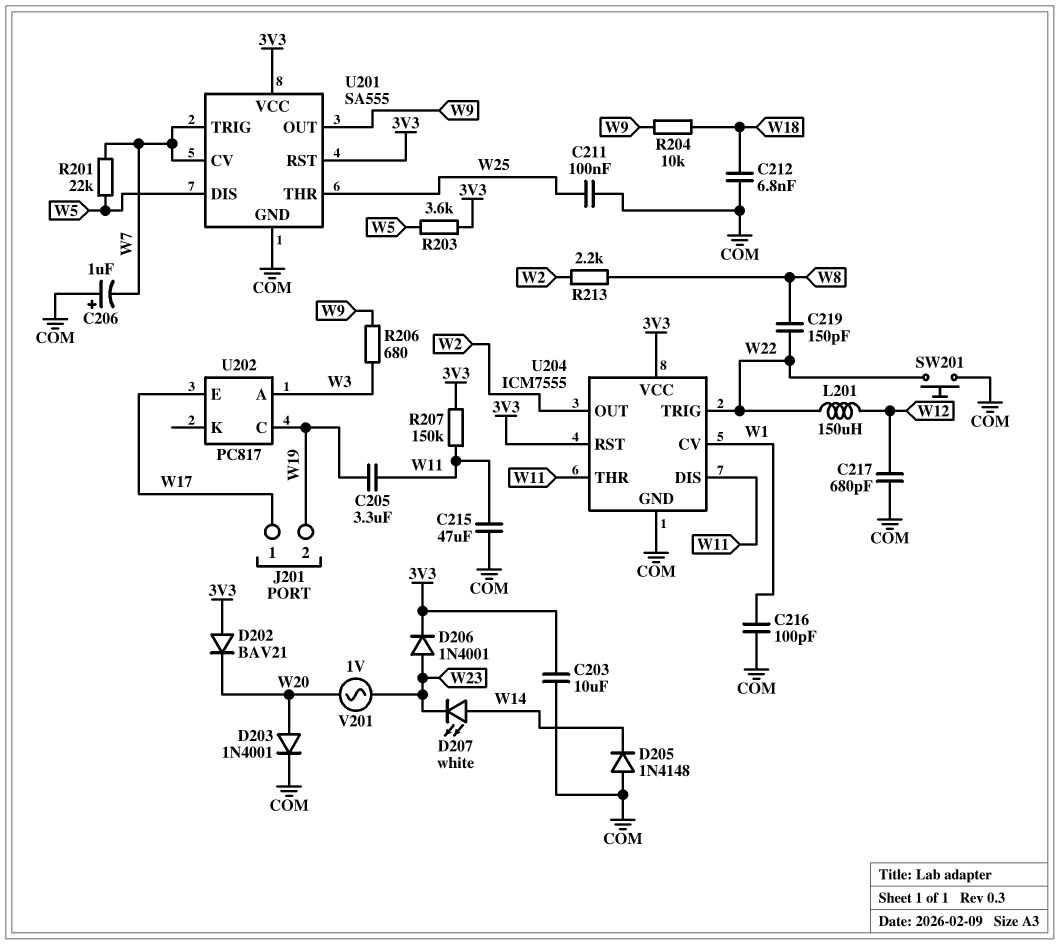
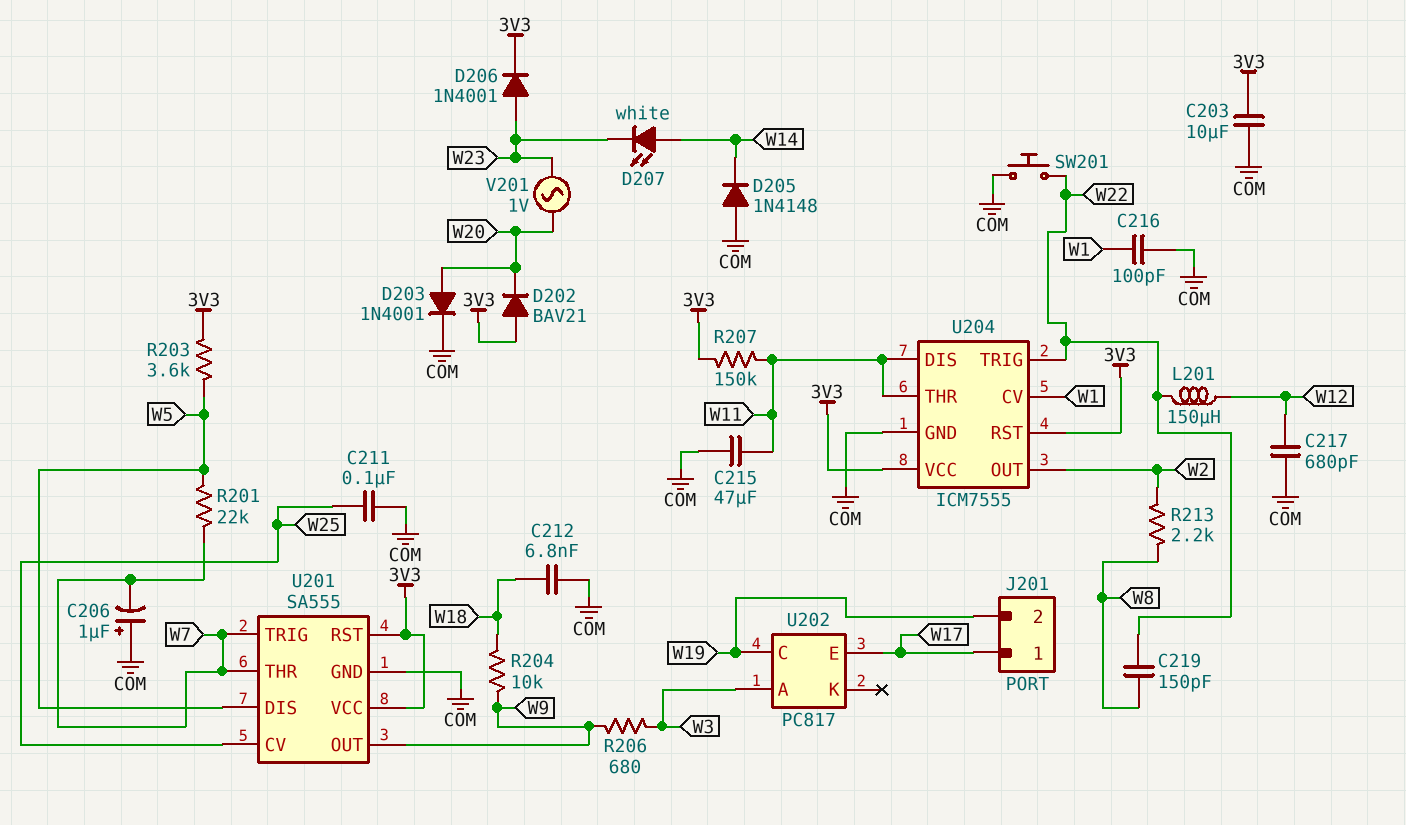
C205: 3.3uF (W11, W19) -> none
U201 pin CV: W7 -> W25
U201 pin THR: W25 -> W7

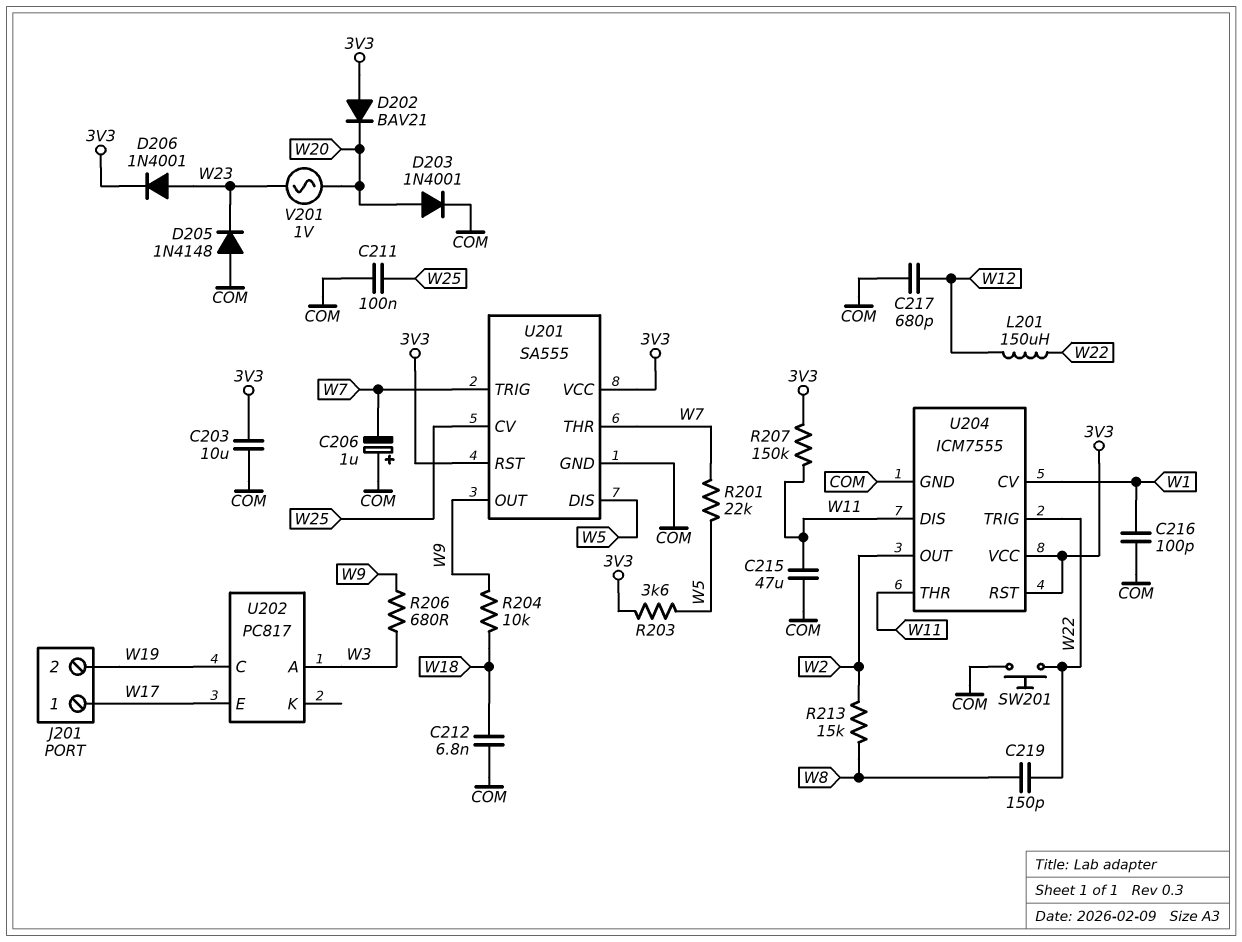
D205: diode 1N4148 (A COM, K W14) -> diode 1N4148 (A COM, K W23)
D207: LED white (A W14, K W23) -> none
R213: 2.2k (W2, W8) -> 15k (W2, W8)

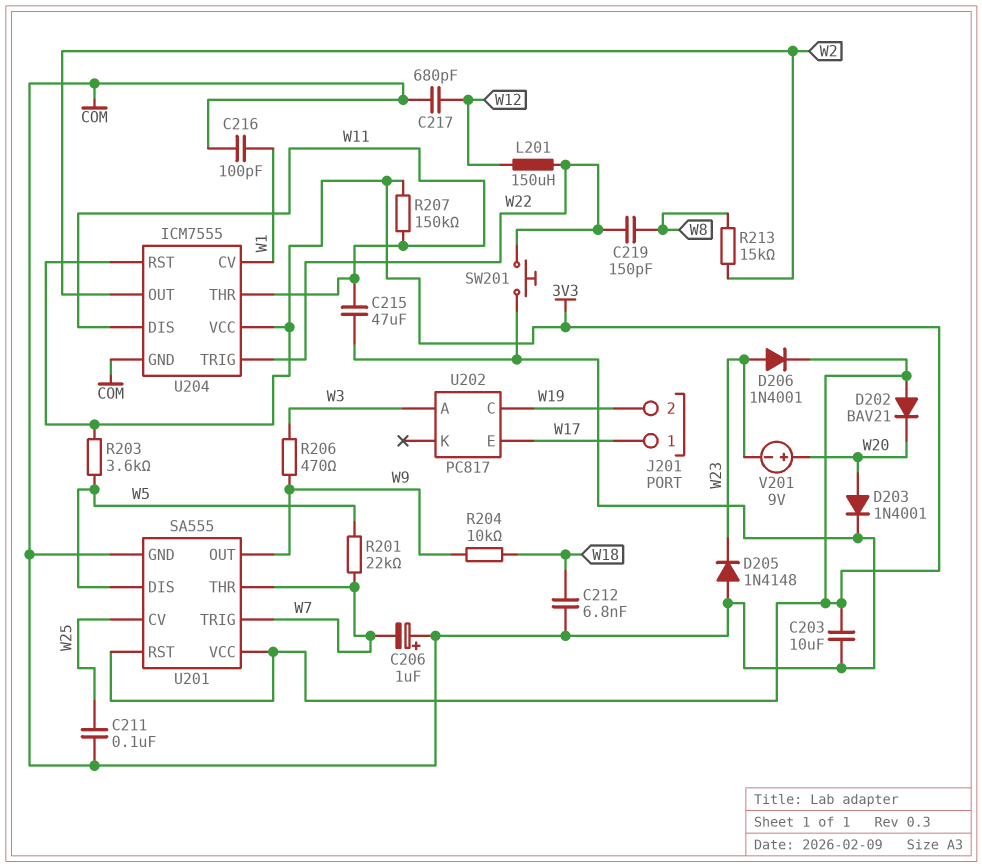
R206: 680 (W3, W9) -> 470 (W3, W9)
V201: AC 1V (W20, W23) -> 9V (plus W20, minus W23)

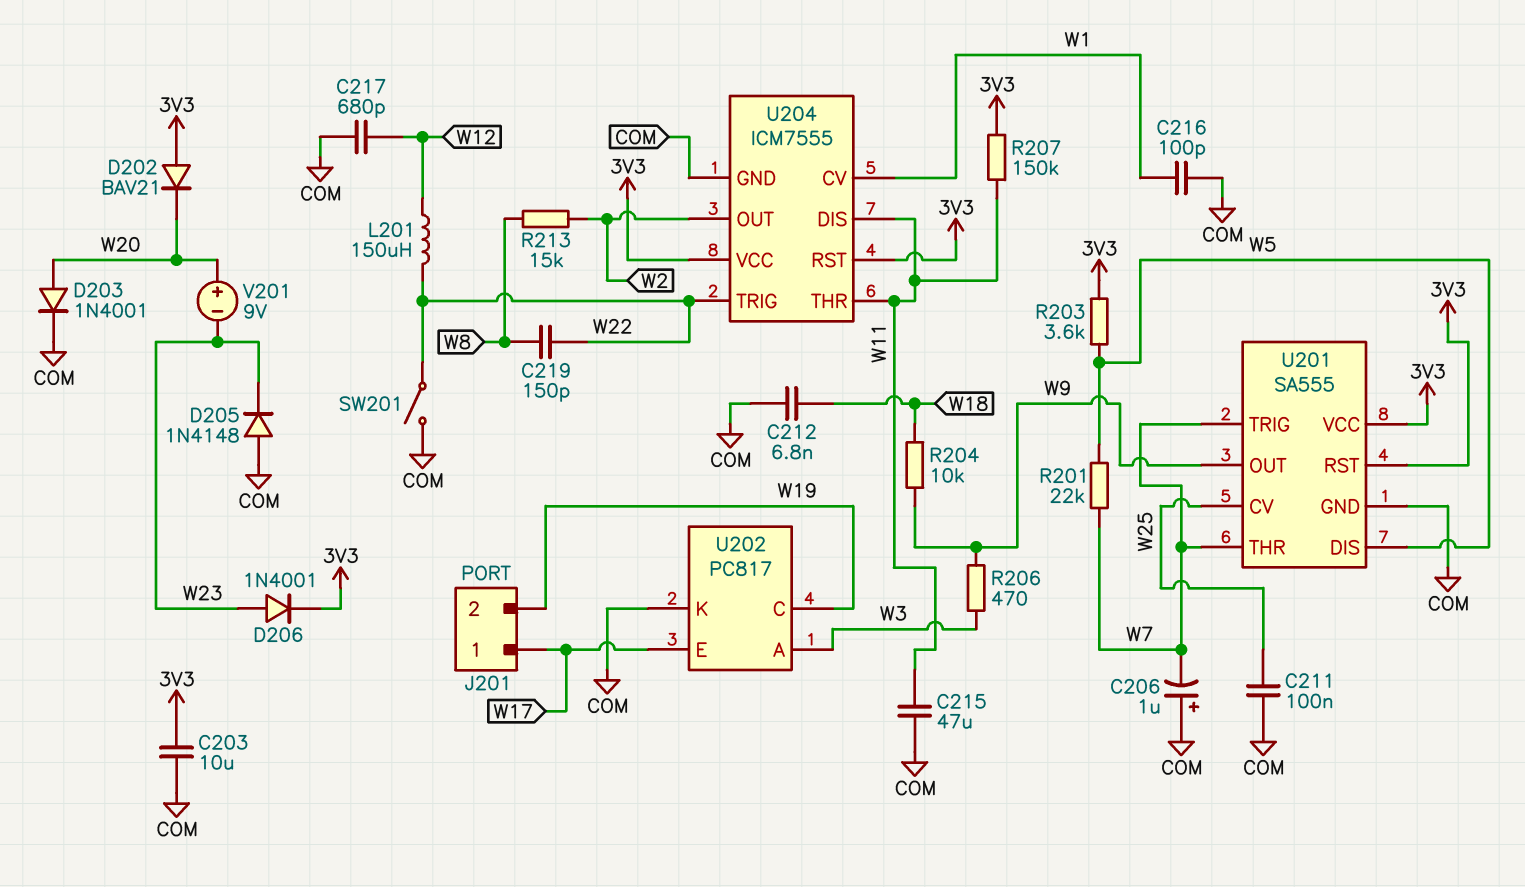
SW201: button (COM, W22) -> switch (COM, W22)
U202 pin K: none -> COM

